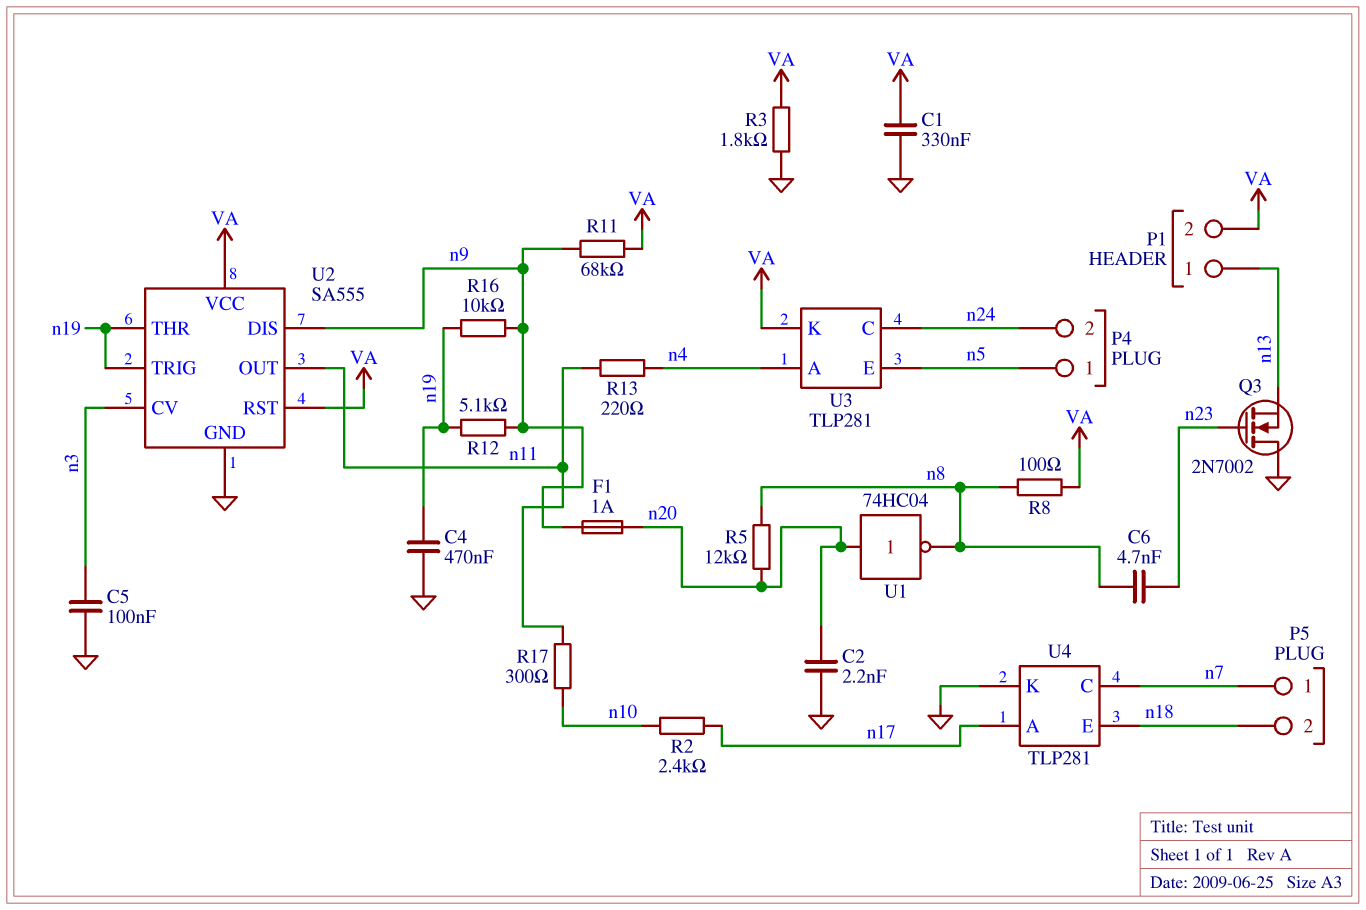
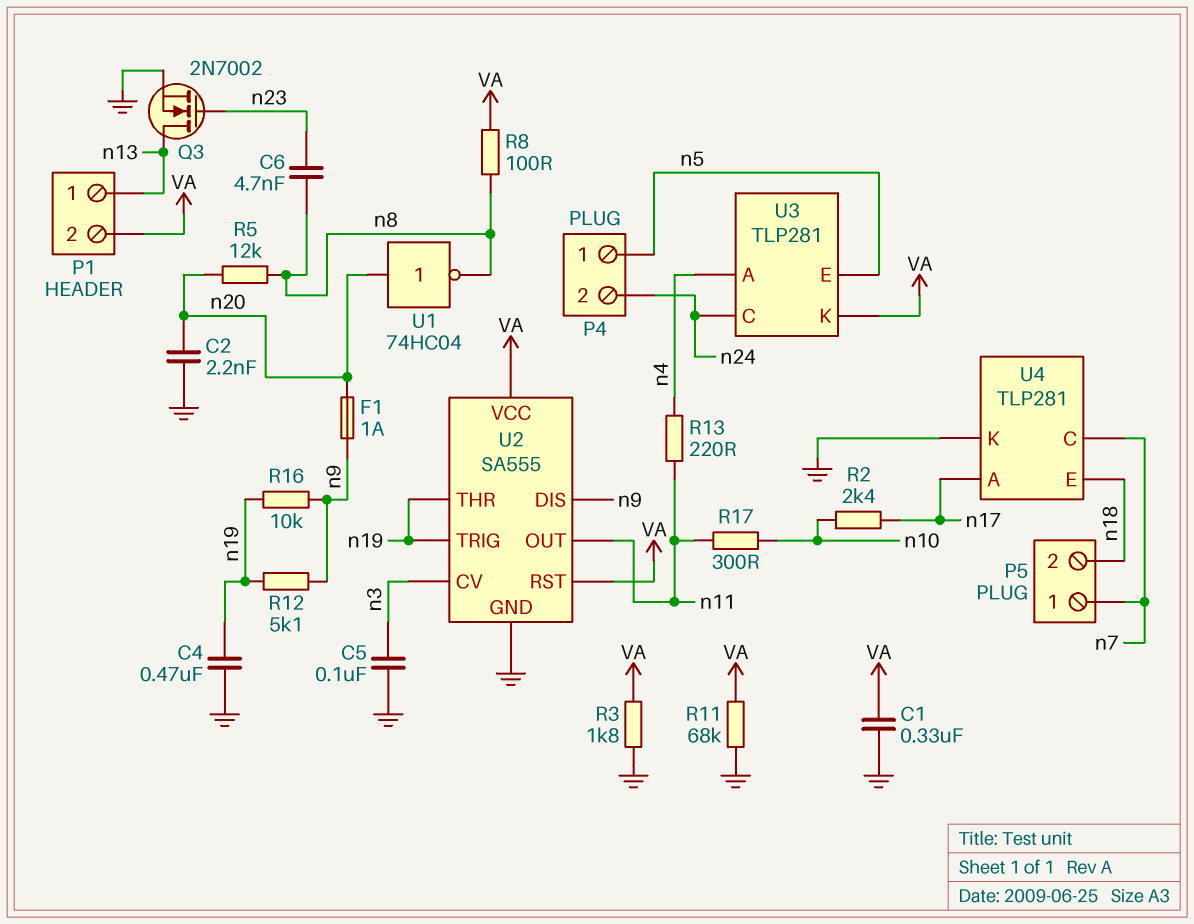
Q3: NMOS 2N7002 (G n23, D GND, S n13) -> NMOS 2N7002 (G n23, D n13, S GND)
R11: 68k (VA, n9) -> 68k (GND, VA)

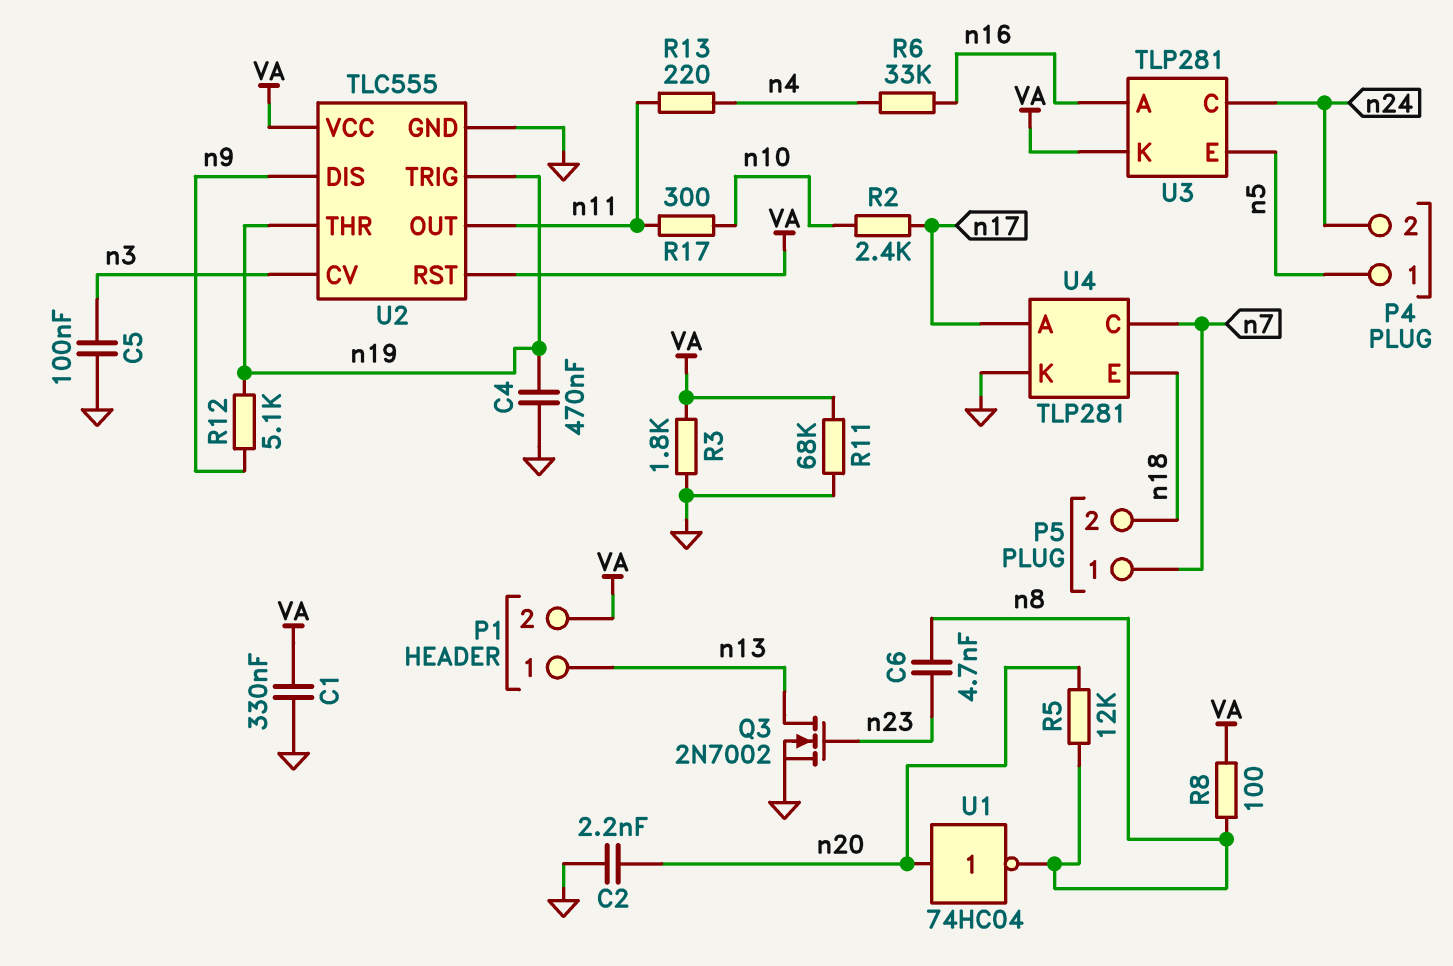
F1: 1A (n9, n20) -> none
R6: none -> 33k (n4, n16)
R16: 10k (n9, n19) -> none
U2: SA555 -> TLC555
U3 pin A: n4 -> n16

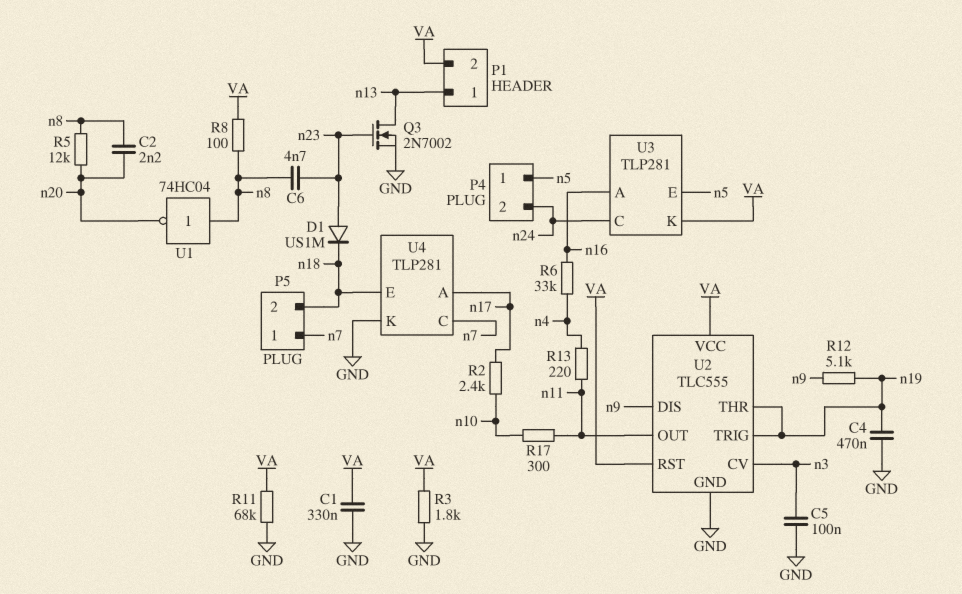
C2: 2.2nF (GND, n20) -> 2.2nF (n8, n20)
D1: none -> diode US1M (A n23, K n18)
U1: NOT 74HC04 (in n20, out n8) -> NOT 74HC04 (in n8, out n20)

